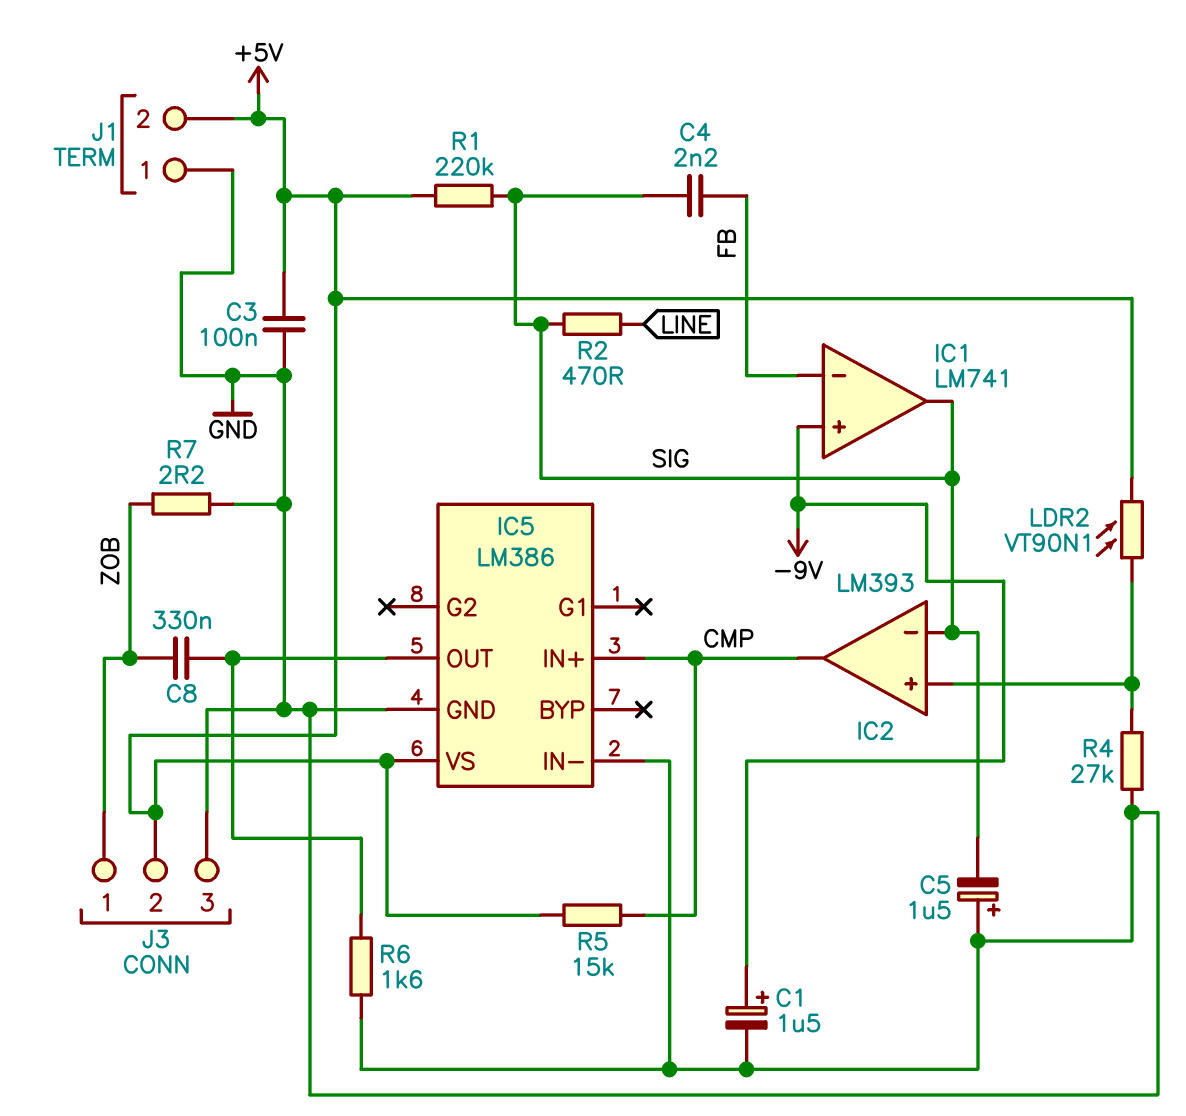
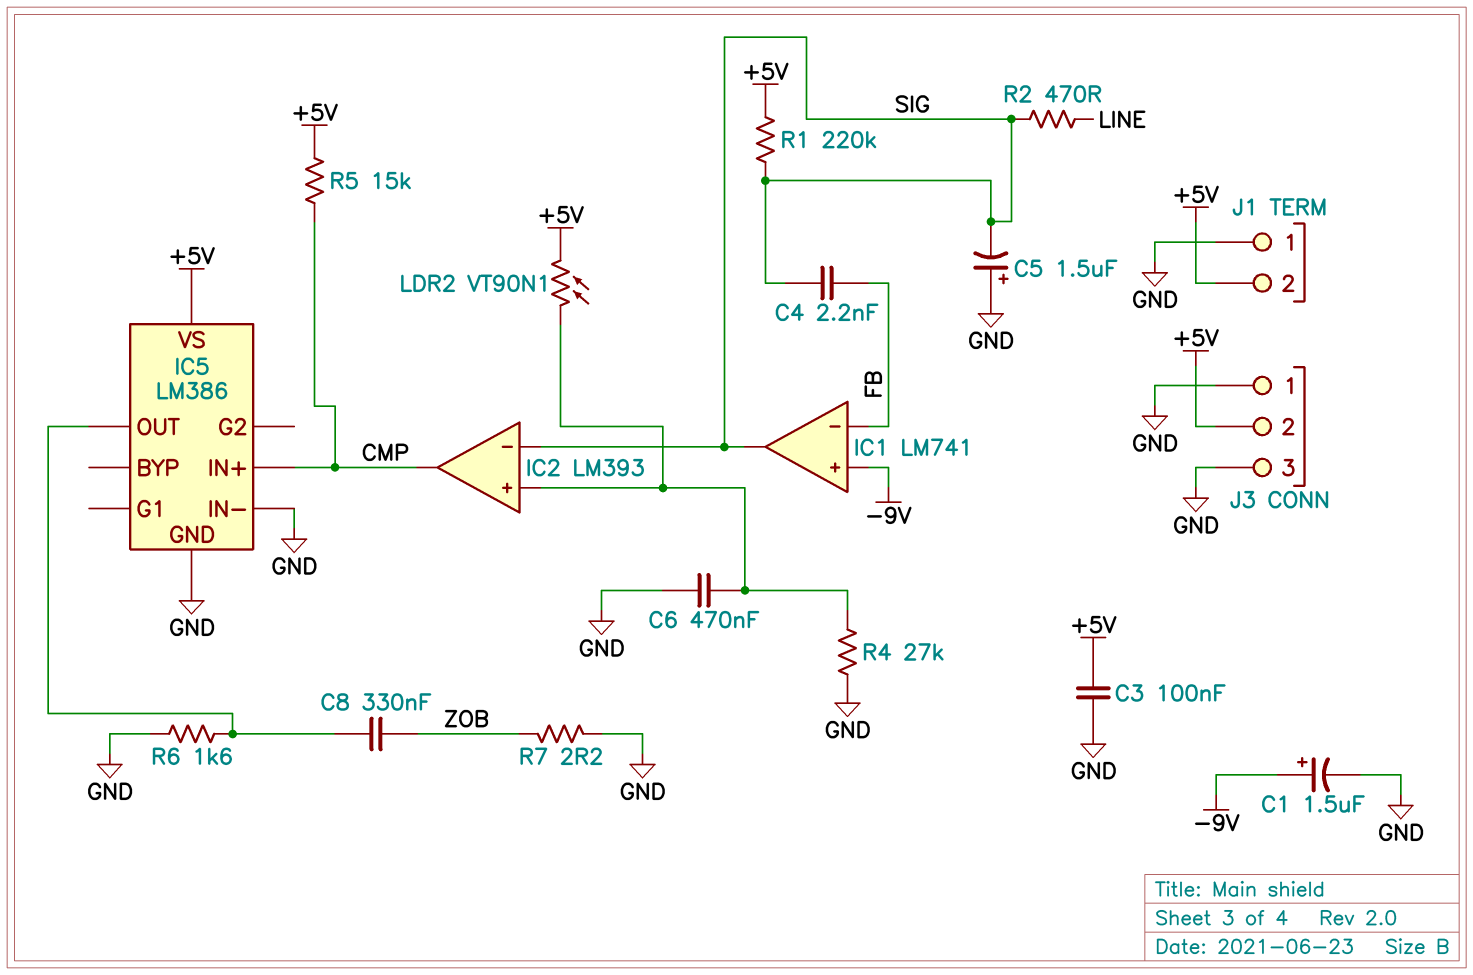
C6: none -> 470nF (GND, IC2/in+)
J3 pin 1: ZOB -> GND

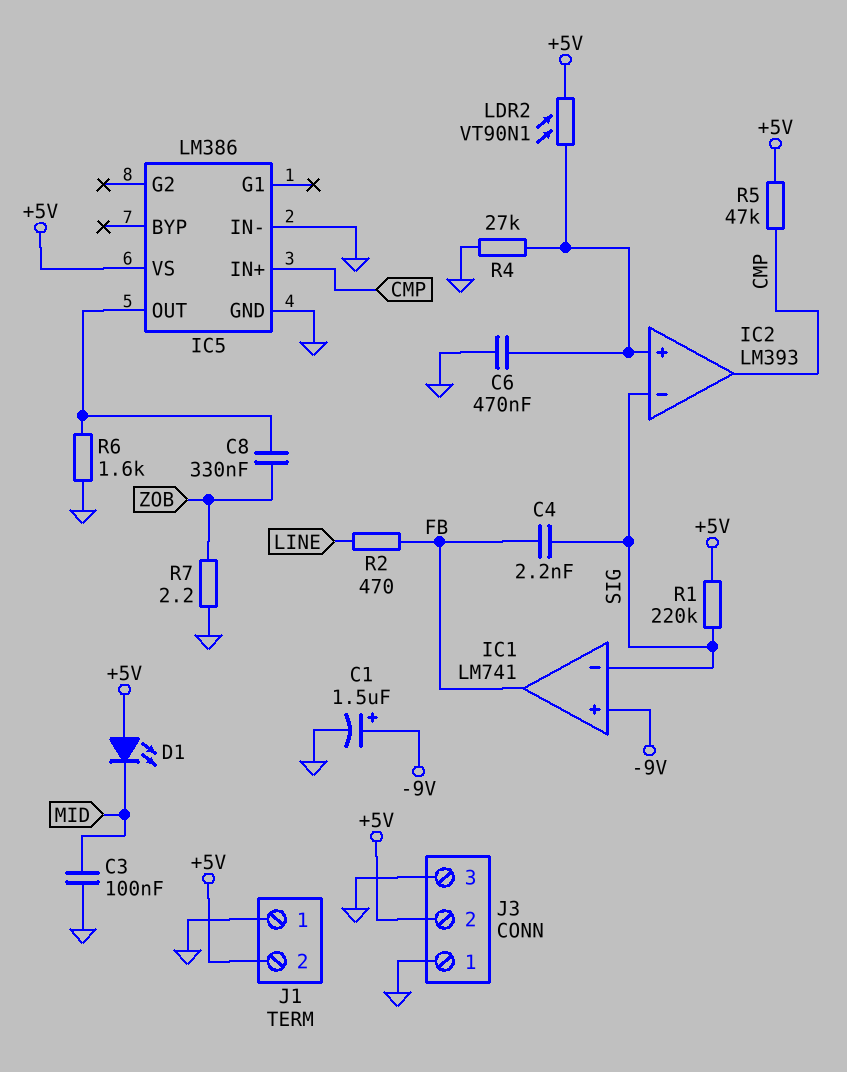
C3: 100nF (+5V, GND) -> 100nF (GND, MID)
C5: 1.5uF (plus GND, minus SIG) -> none
D1: none -> LED (A +5V, K MID)
IC1 pin in-: FB -> SIG
IC1 pin out: SIG -> FB
R2: 470 (LINE, SIG) -> 470 (FB, LINE)
R5: 15k (+5V, CMP) -> 47k (+5V, CMP)

